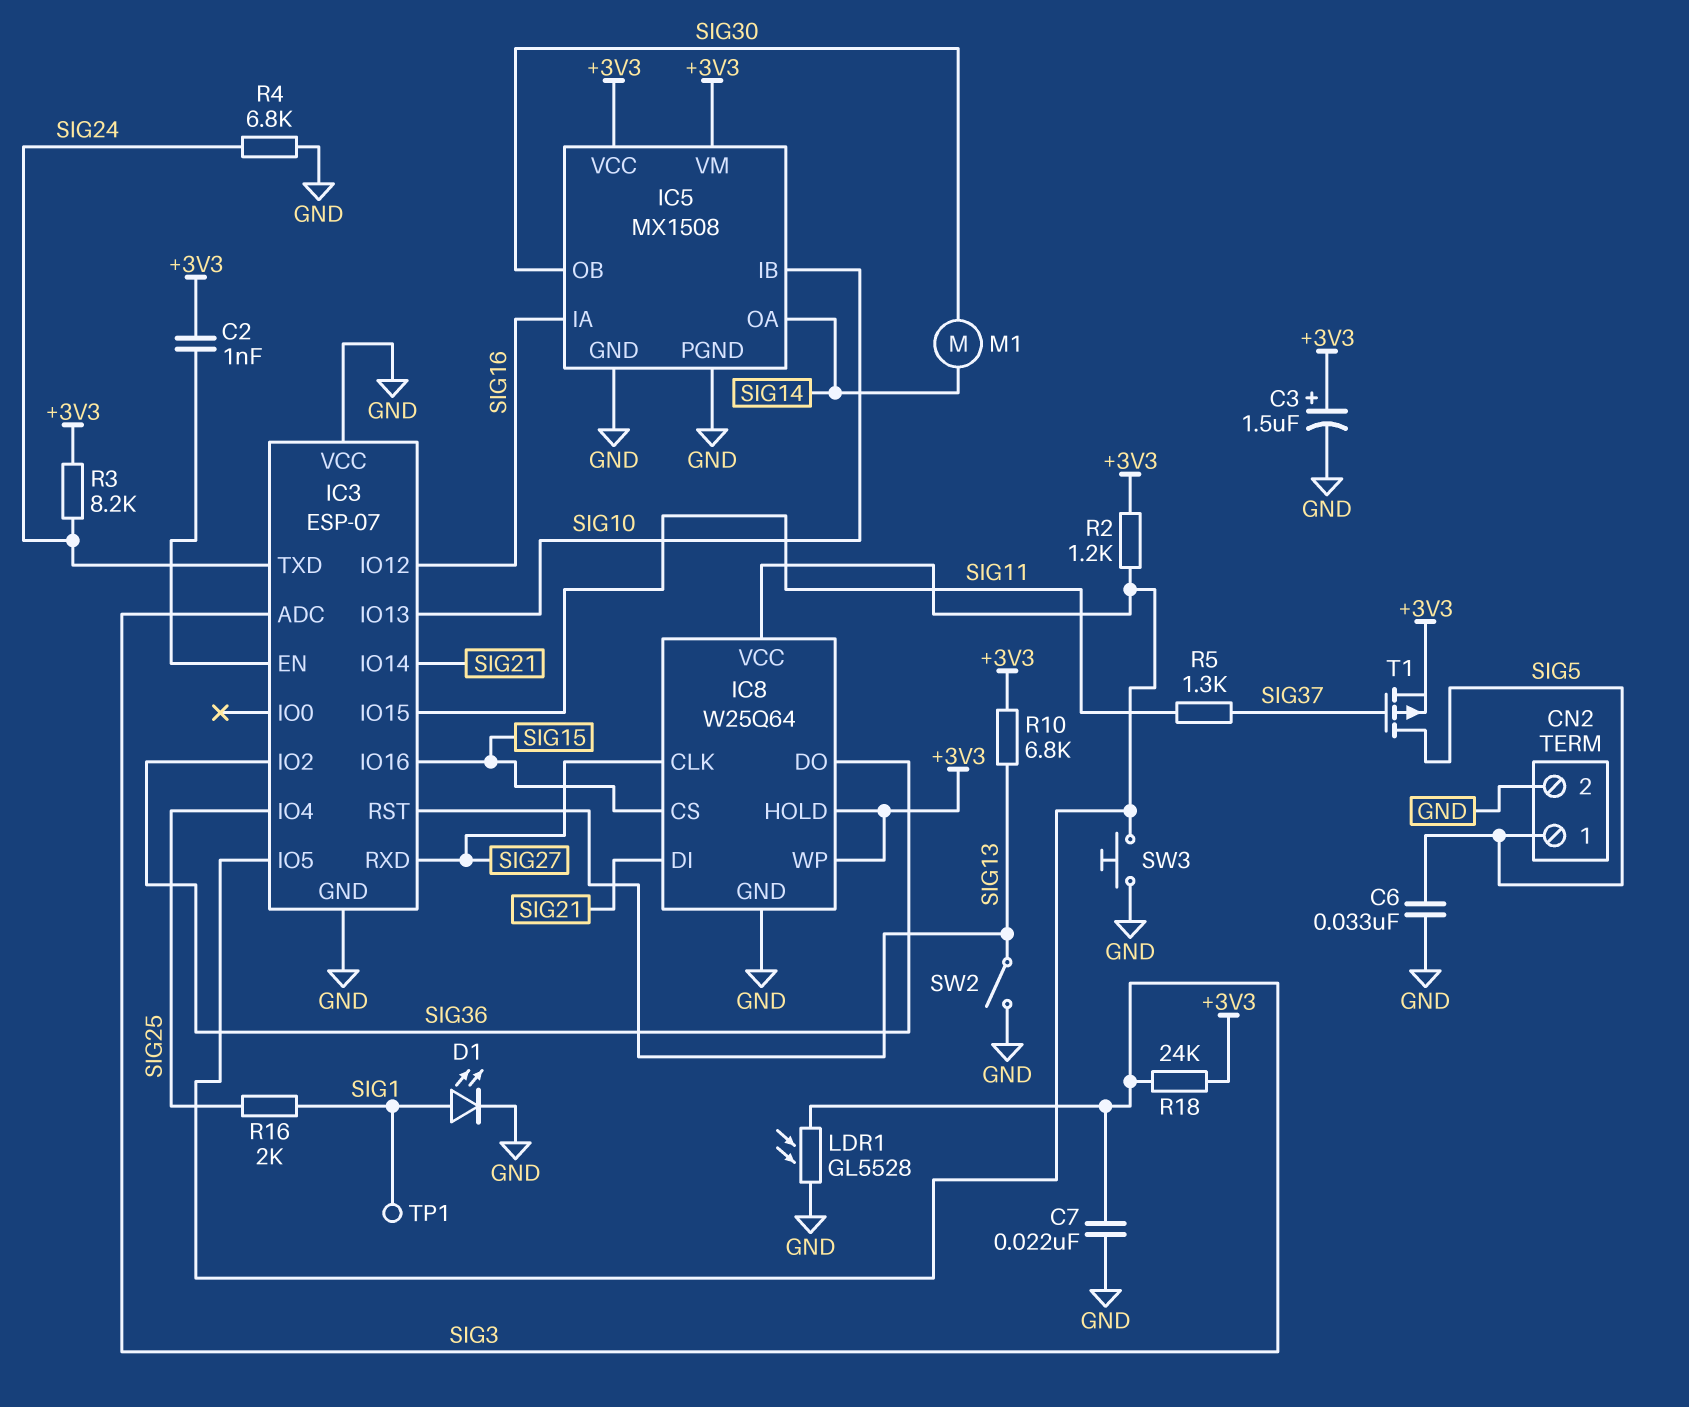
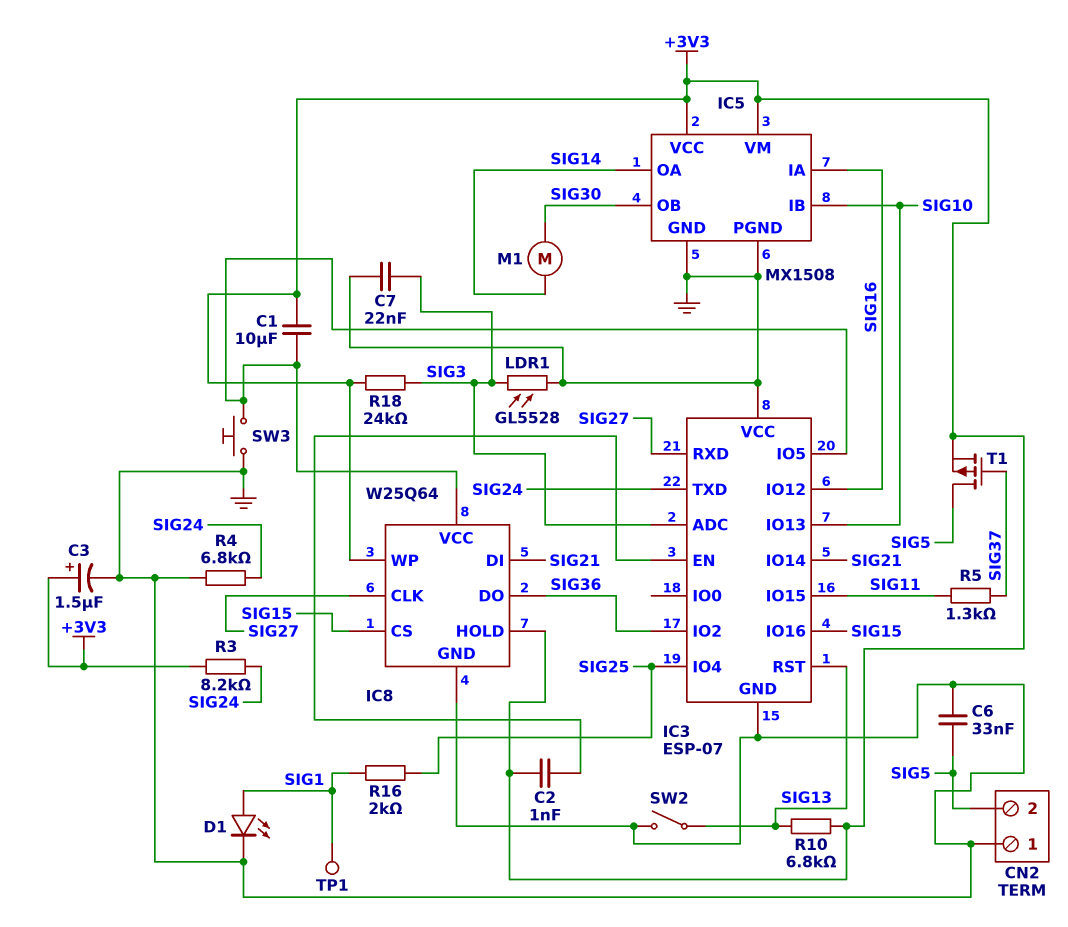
C1: none -> 10uF (+3V3, IC3/IO5)
CN2 pin 1: SIG5 -> GND
CN2 pin 2: GND -> SIG5
R2: 1.2k (+3V3, IC3/IO5) -> none

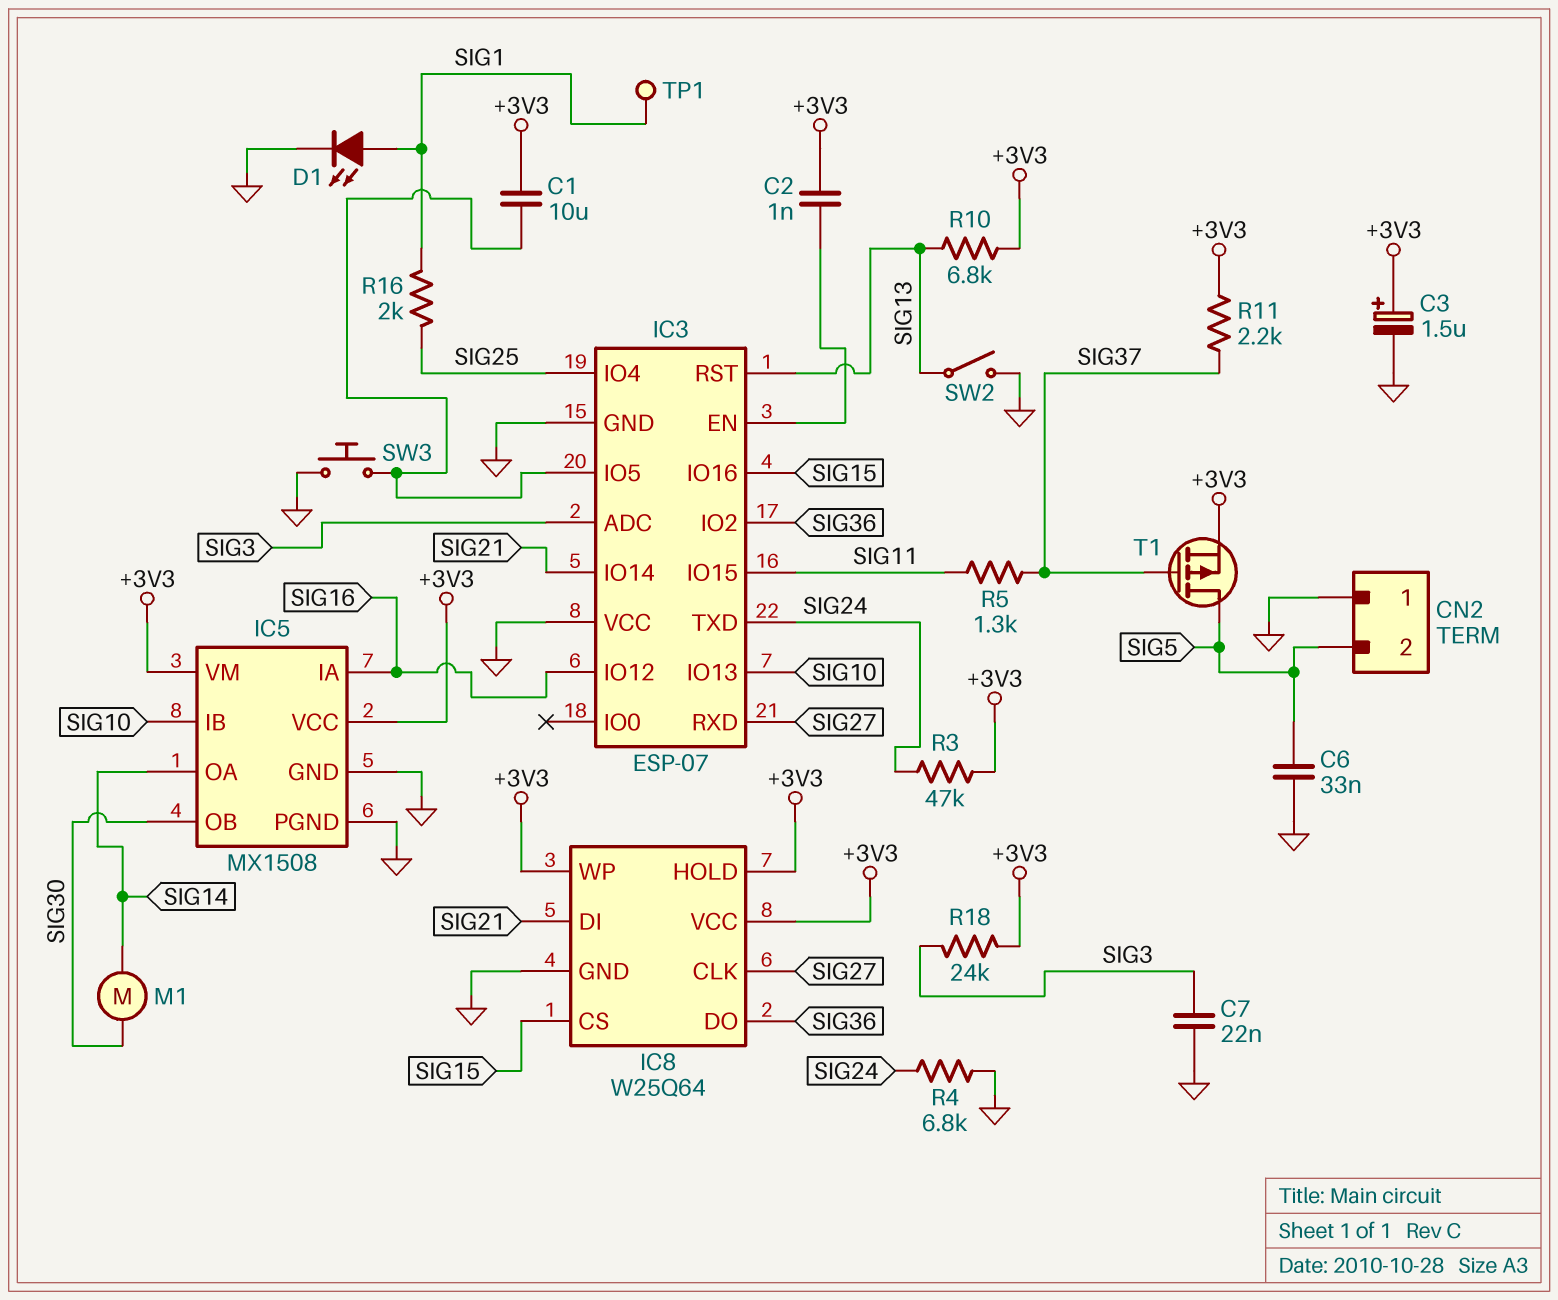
IC8 pin VCC: IC3/IO5 -> +3V3
LDR1: GL5528 (GND, SIG3) -> none
R3: 8.2k (+3V3, SIG24) -> 47k (+3V3, SIG24)
R11: none -> 2.2k (+3V3, SIG37)

